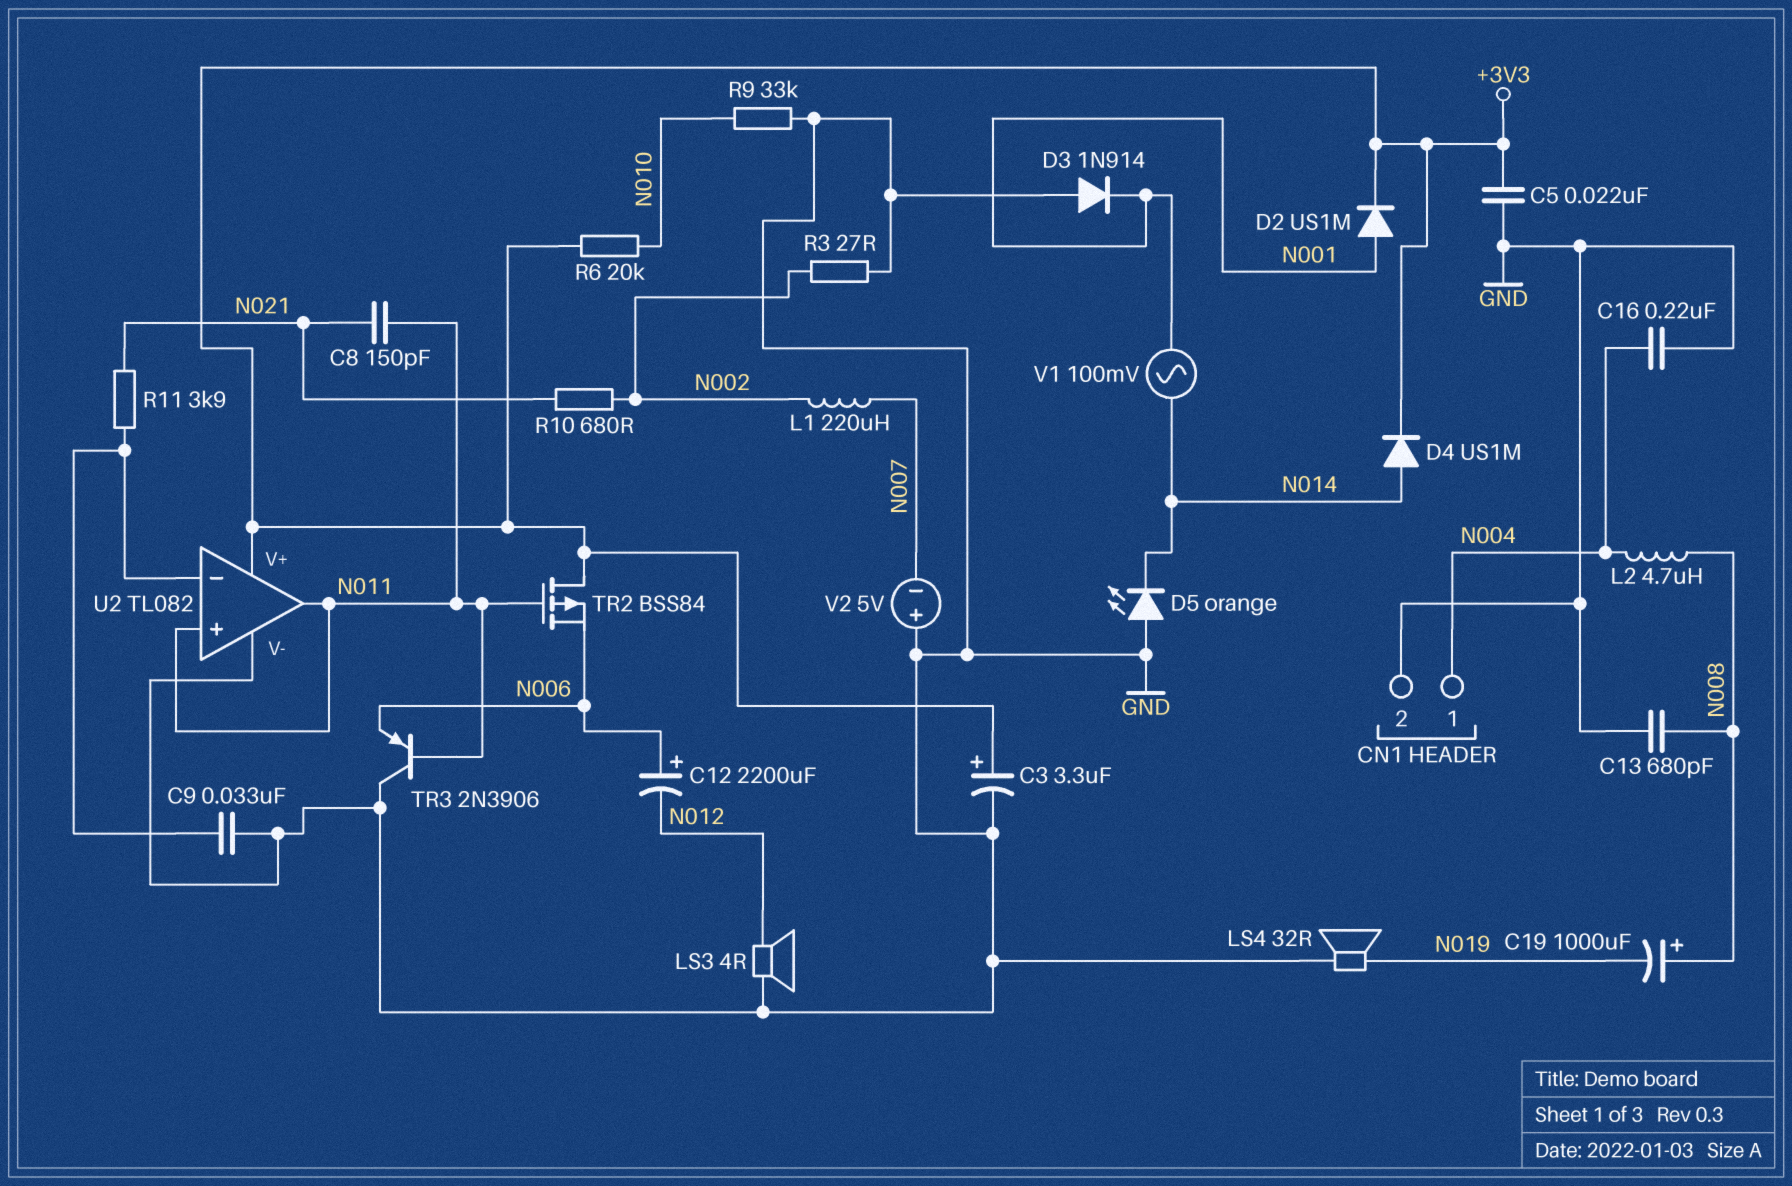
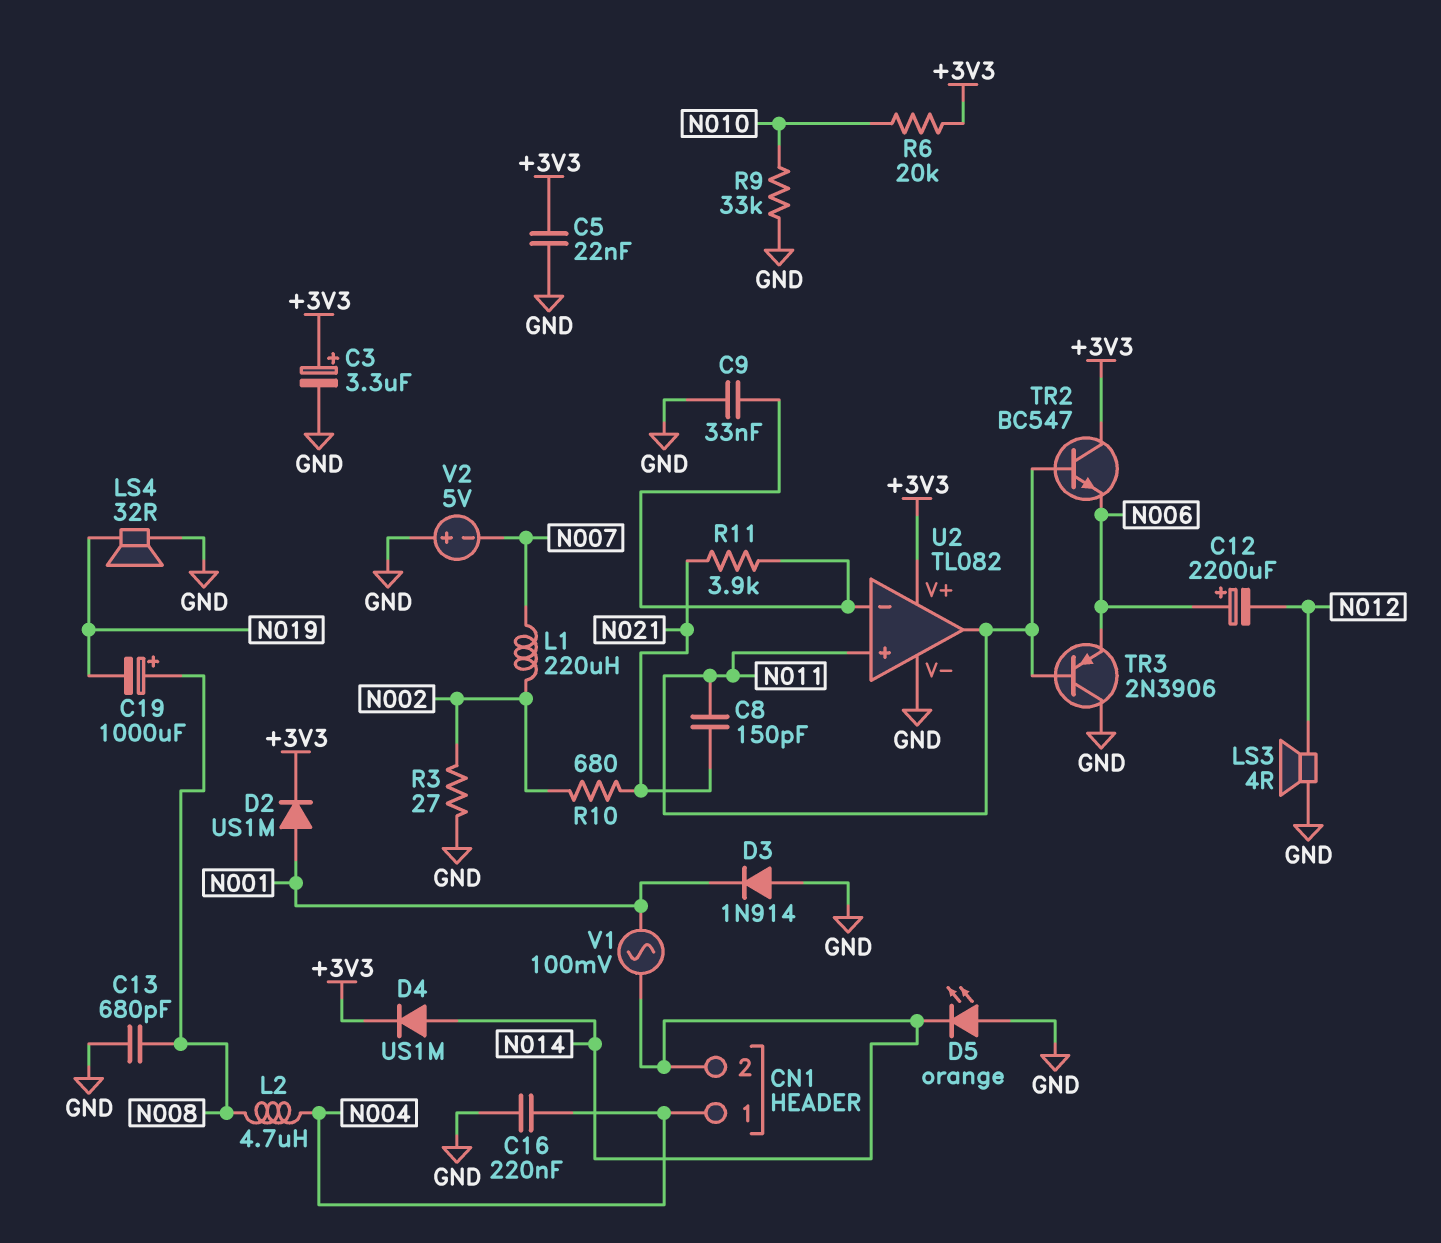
CN1 pin 2: GND -> N014
TR2: PMOS BSS84 (G N011, D +3V3, S N006) -> NPN BC547 (B N011, C +3V3, E N006)

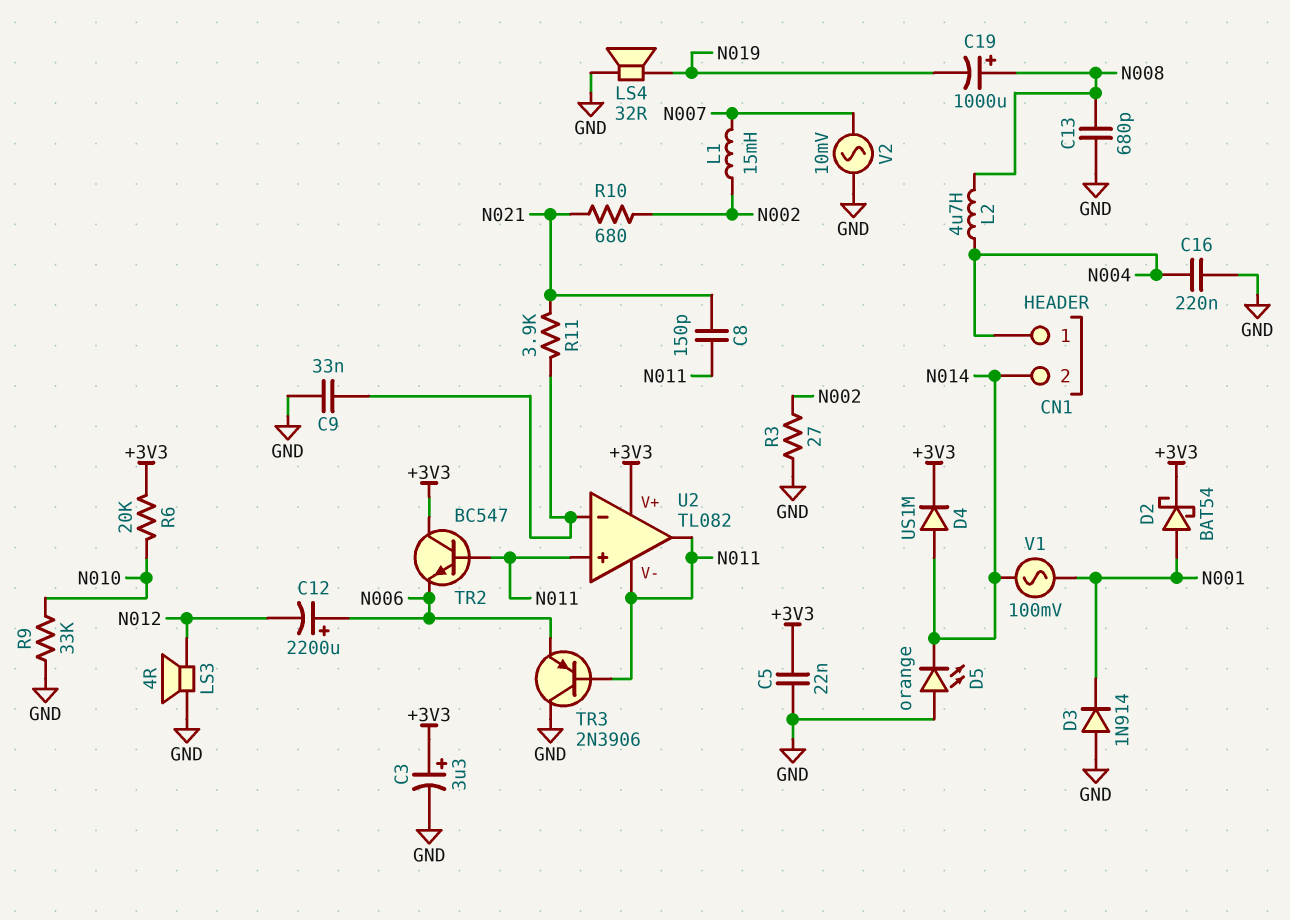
D2: diode US1M (A N001, K +3V3) -> schottky BAT54 (A N001, K +3V3)
L1: 220uH (N002, N007) -> 15mH (N002, N007)
U2 pin V-: GND -> N011
V2: 5V (plus GND, minus N007) -> AC 10mV (GND, N007)

